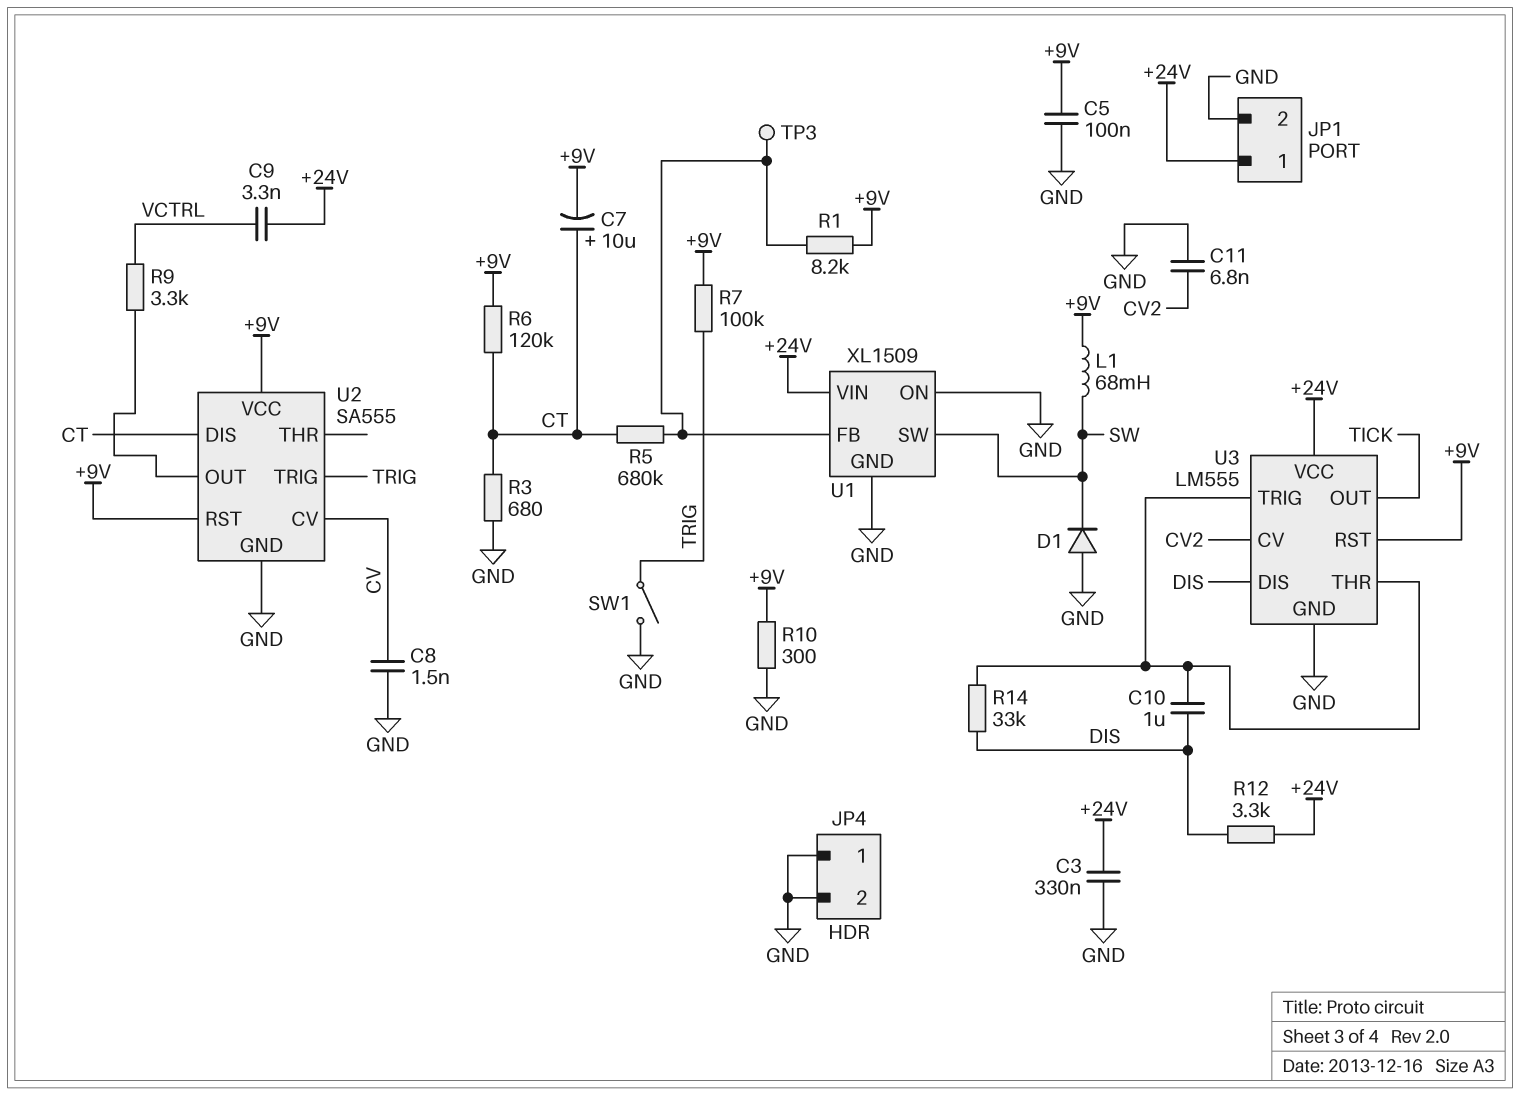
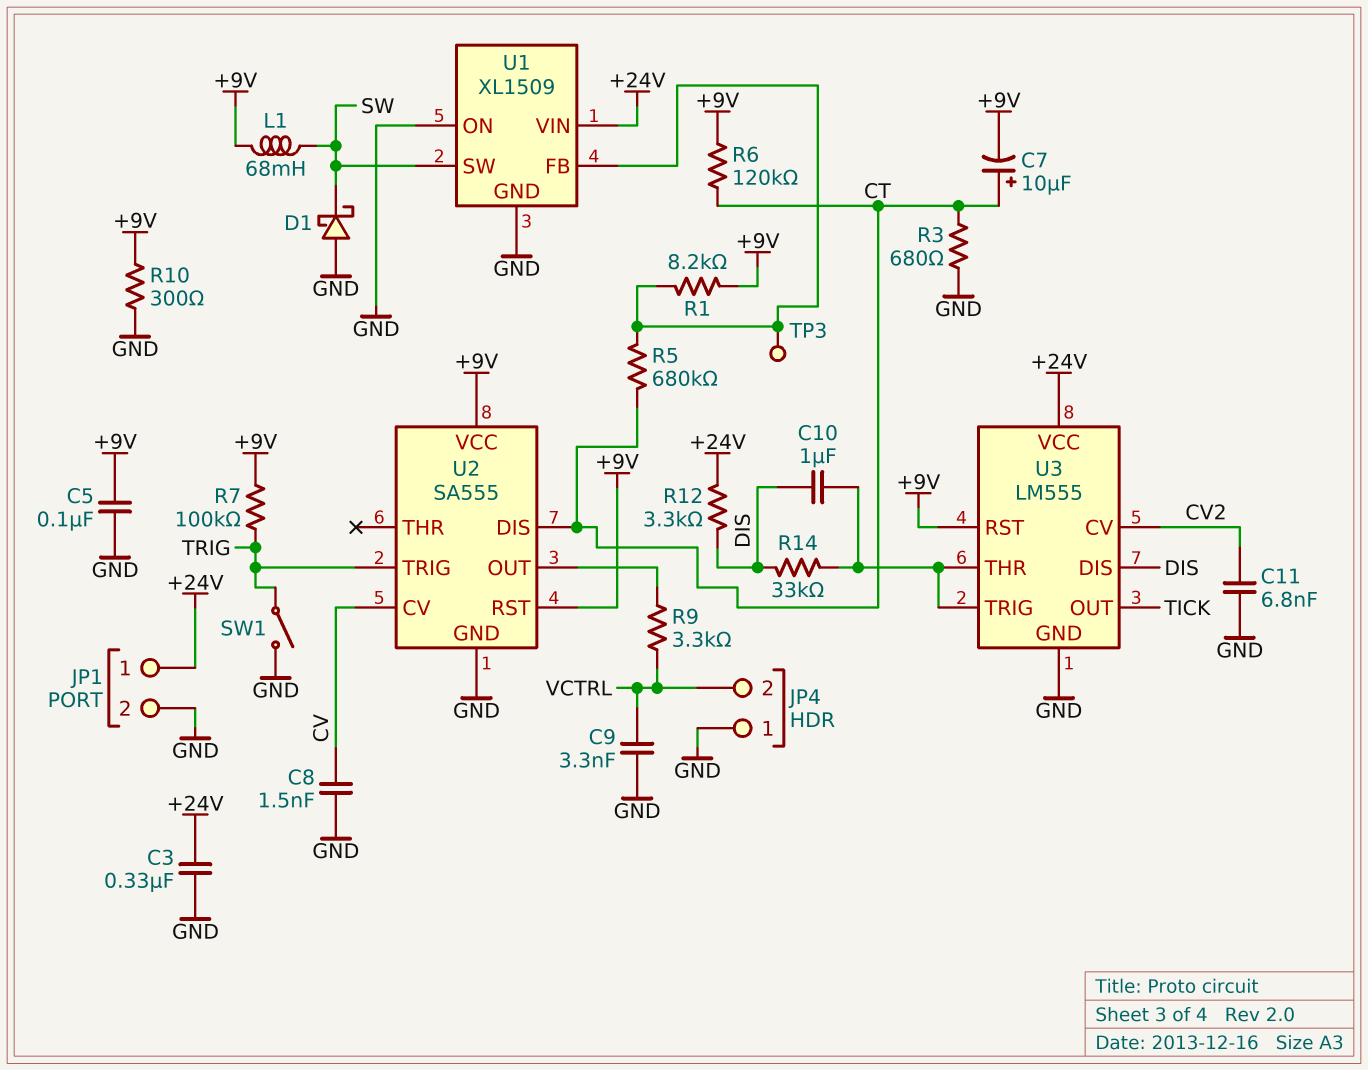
C9: 3.3nF (+24V, VCTRL) -> 3.3nF (GND, VCTRL)
D1: diode (A GND, K SW) -> schottky (A GND, K SW)
JP4 pin 2: GND -> VCTRL

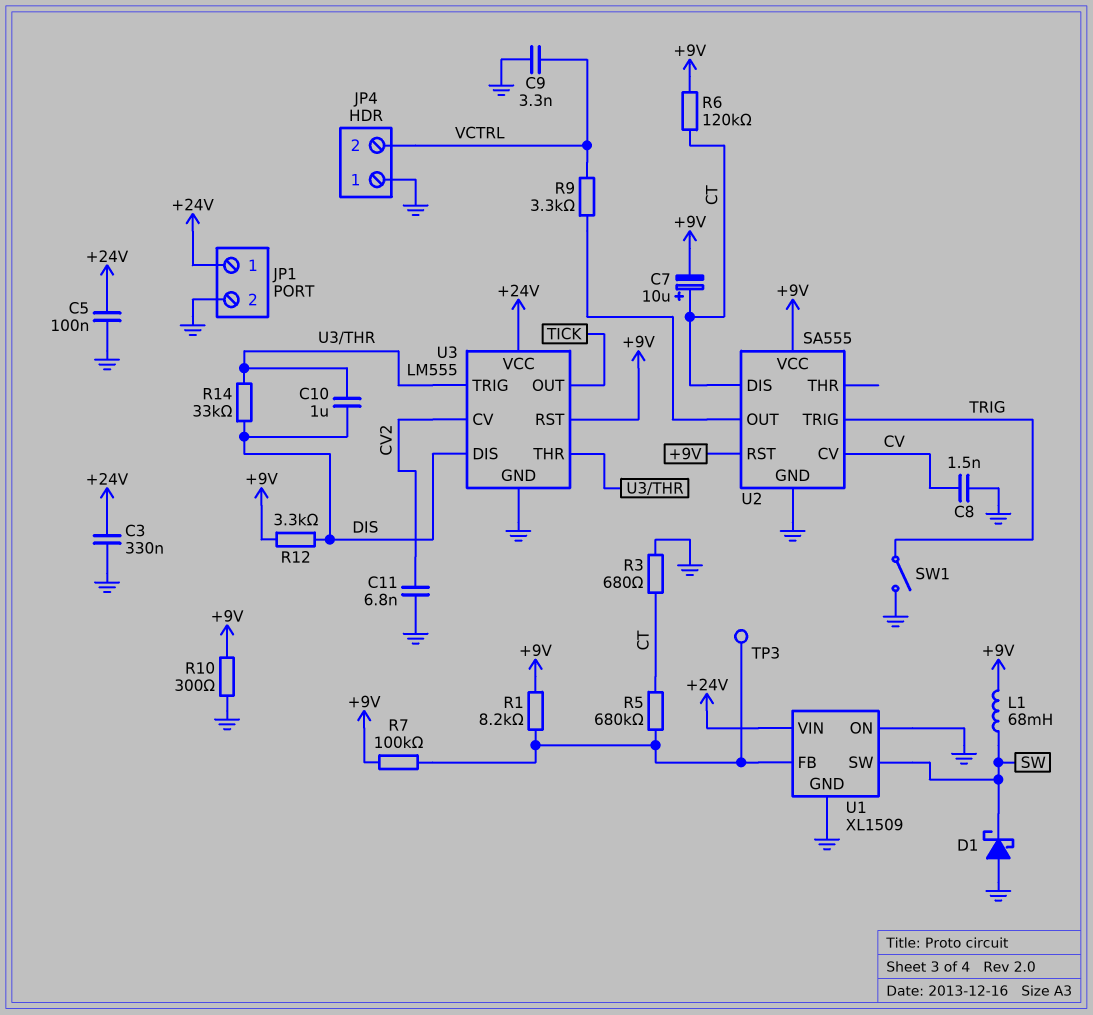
C5: 100nF (+9V, GND) -> 100nF (+24V, GND)
R7: 100k (+9V, TRIG) -> 100k (+9V, U1/FB)
R12: 3.3k (+24V, DIS) -> 3.3k (+9V, DIS)

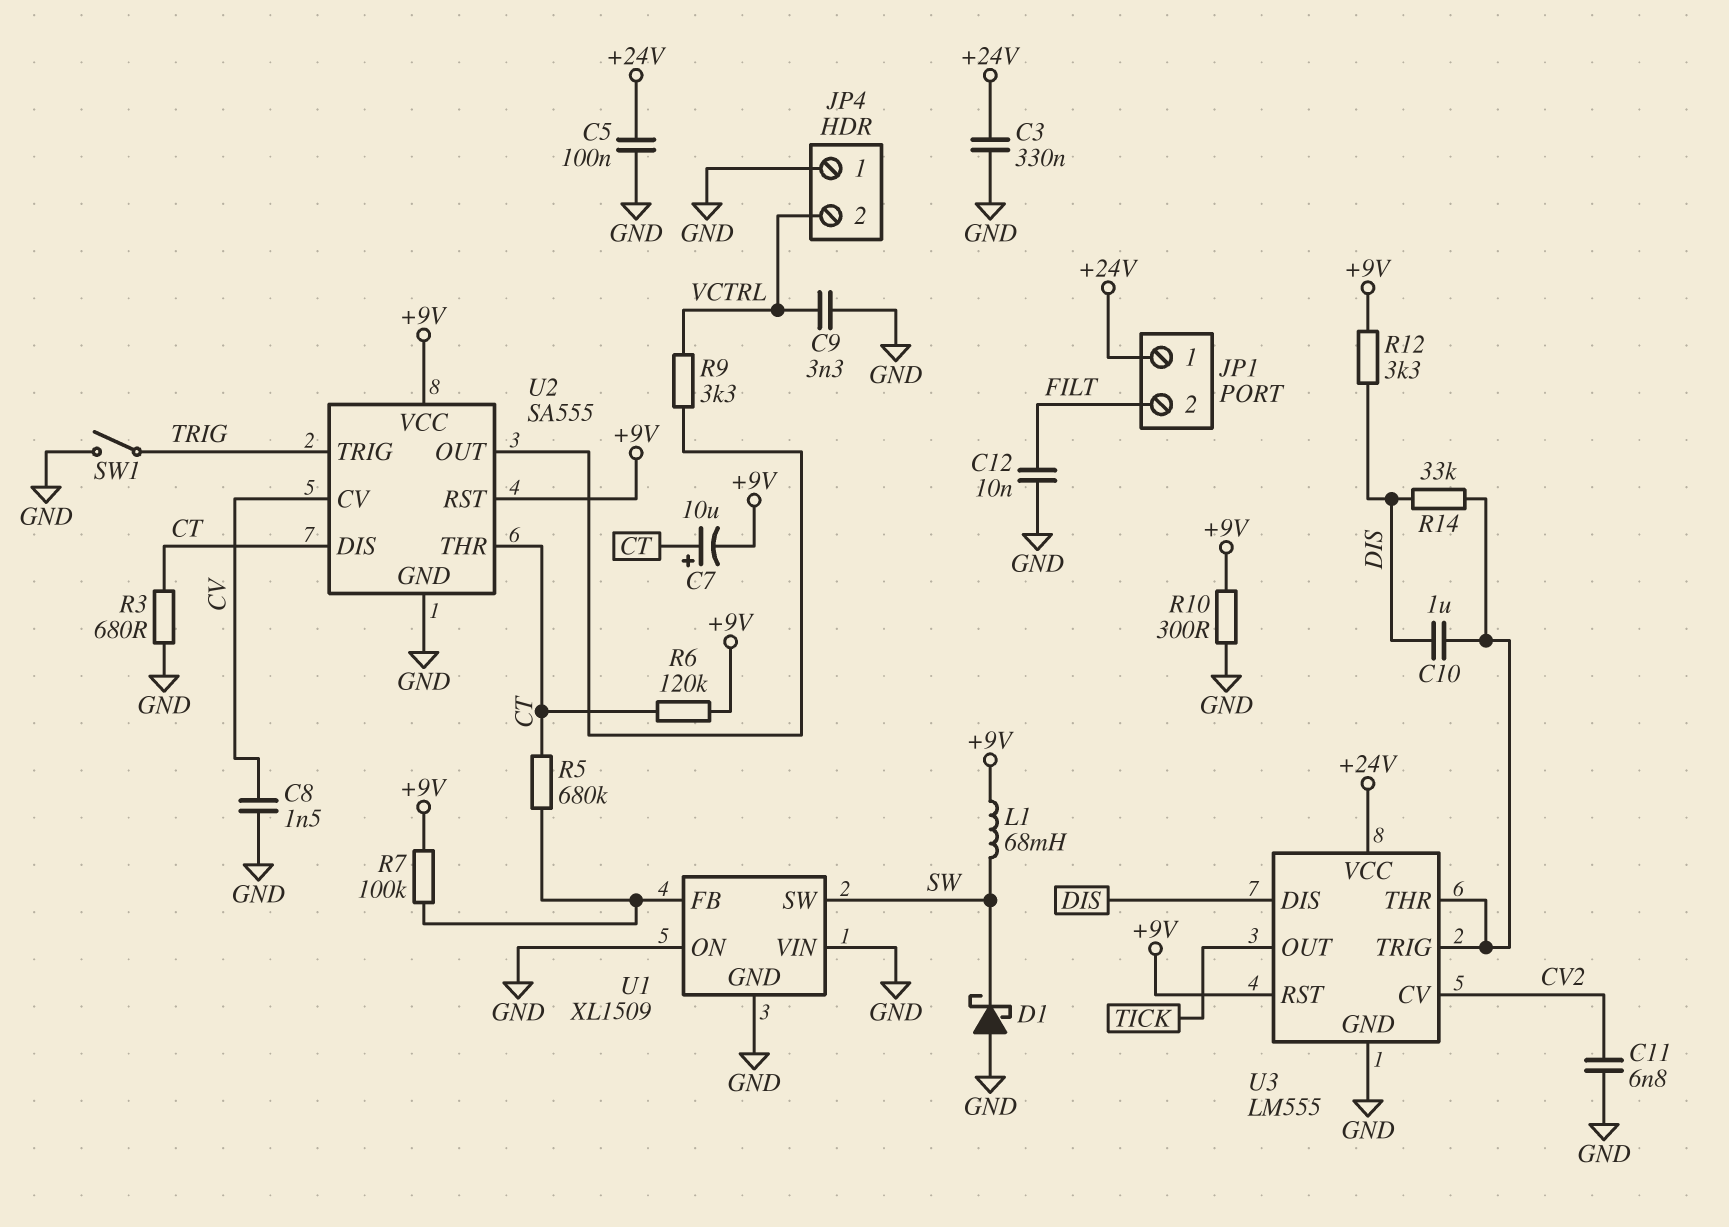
C12: none -> 10nF (FILT, GND)
JP1 pin 2: GND -> FILT
R1: 8.2k (+9V, U1/FB) -> none
TP3: test point (U1/FB) -> none
U1 pin VIN: +24V -> GND
U2 pin THR: none -> CT

